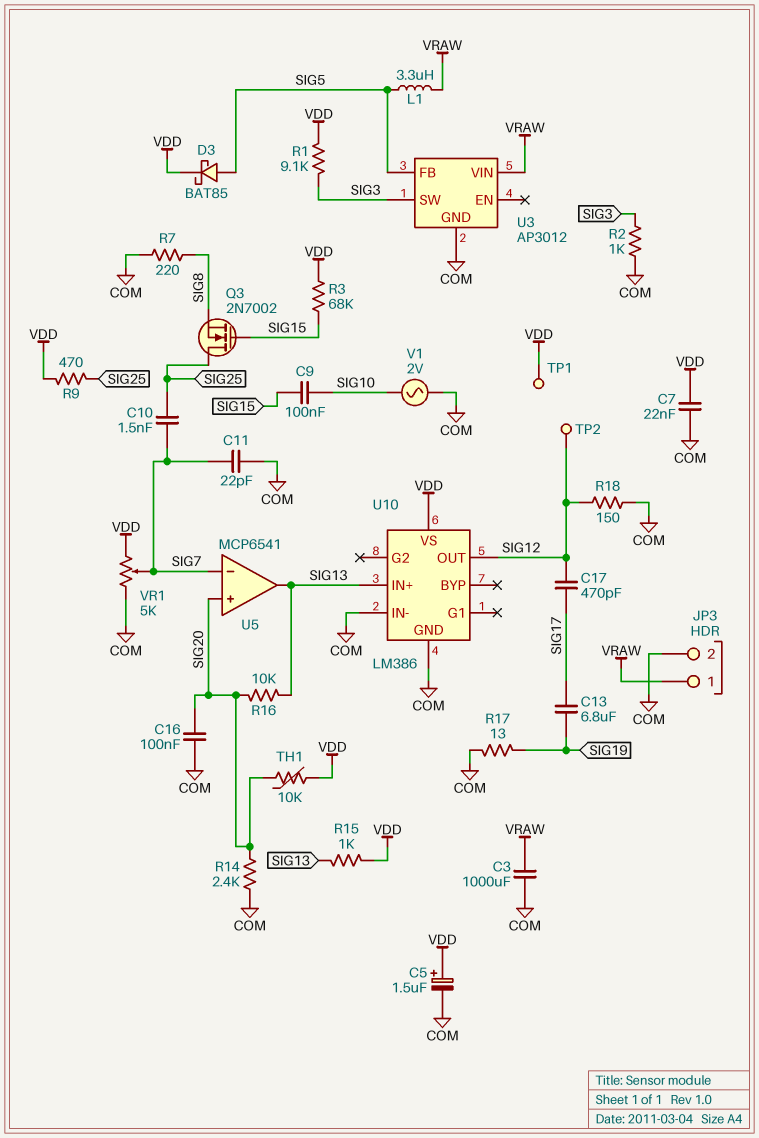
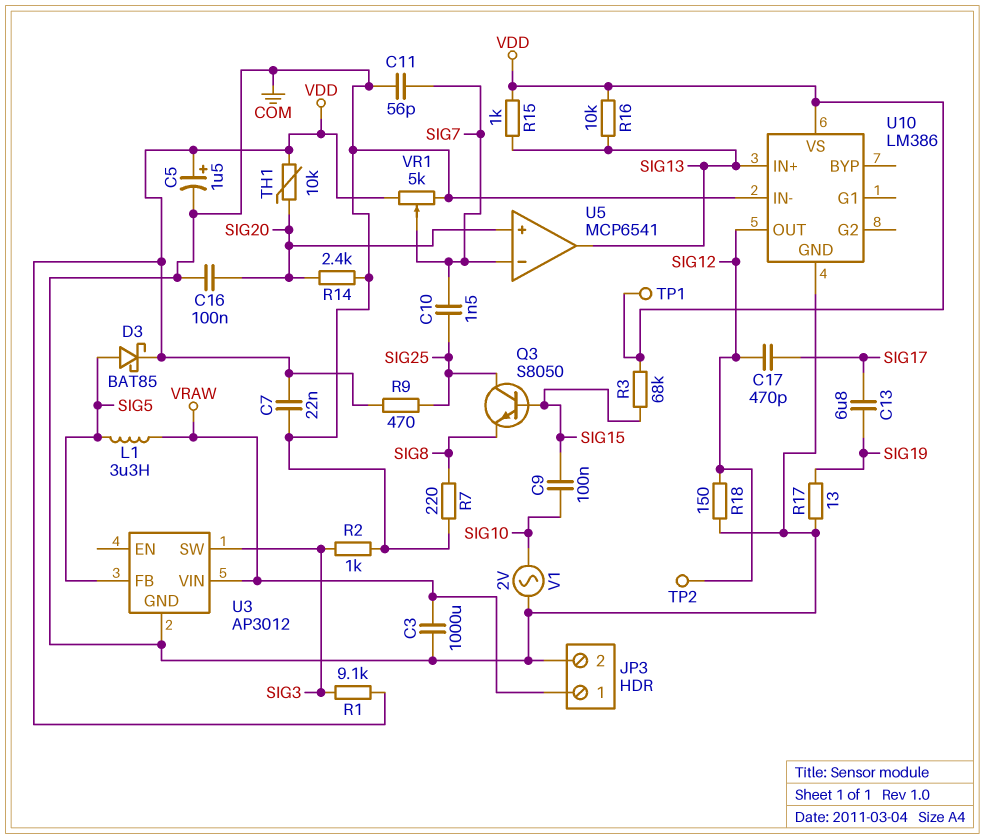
C11: 22pF (COM, SIG7) -> 56pF (COM, SIG7)
Q3: NMOS 2N7002 (G SIG15, D SIG25, S SIG8) -> NPN S8050 (B SIG15, C SIG25, E SIG8)
R16: 10k (SIG13, SIG20) -> 10k (SIG13, VDD)

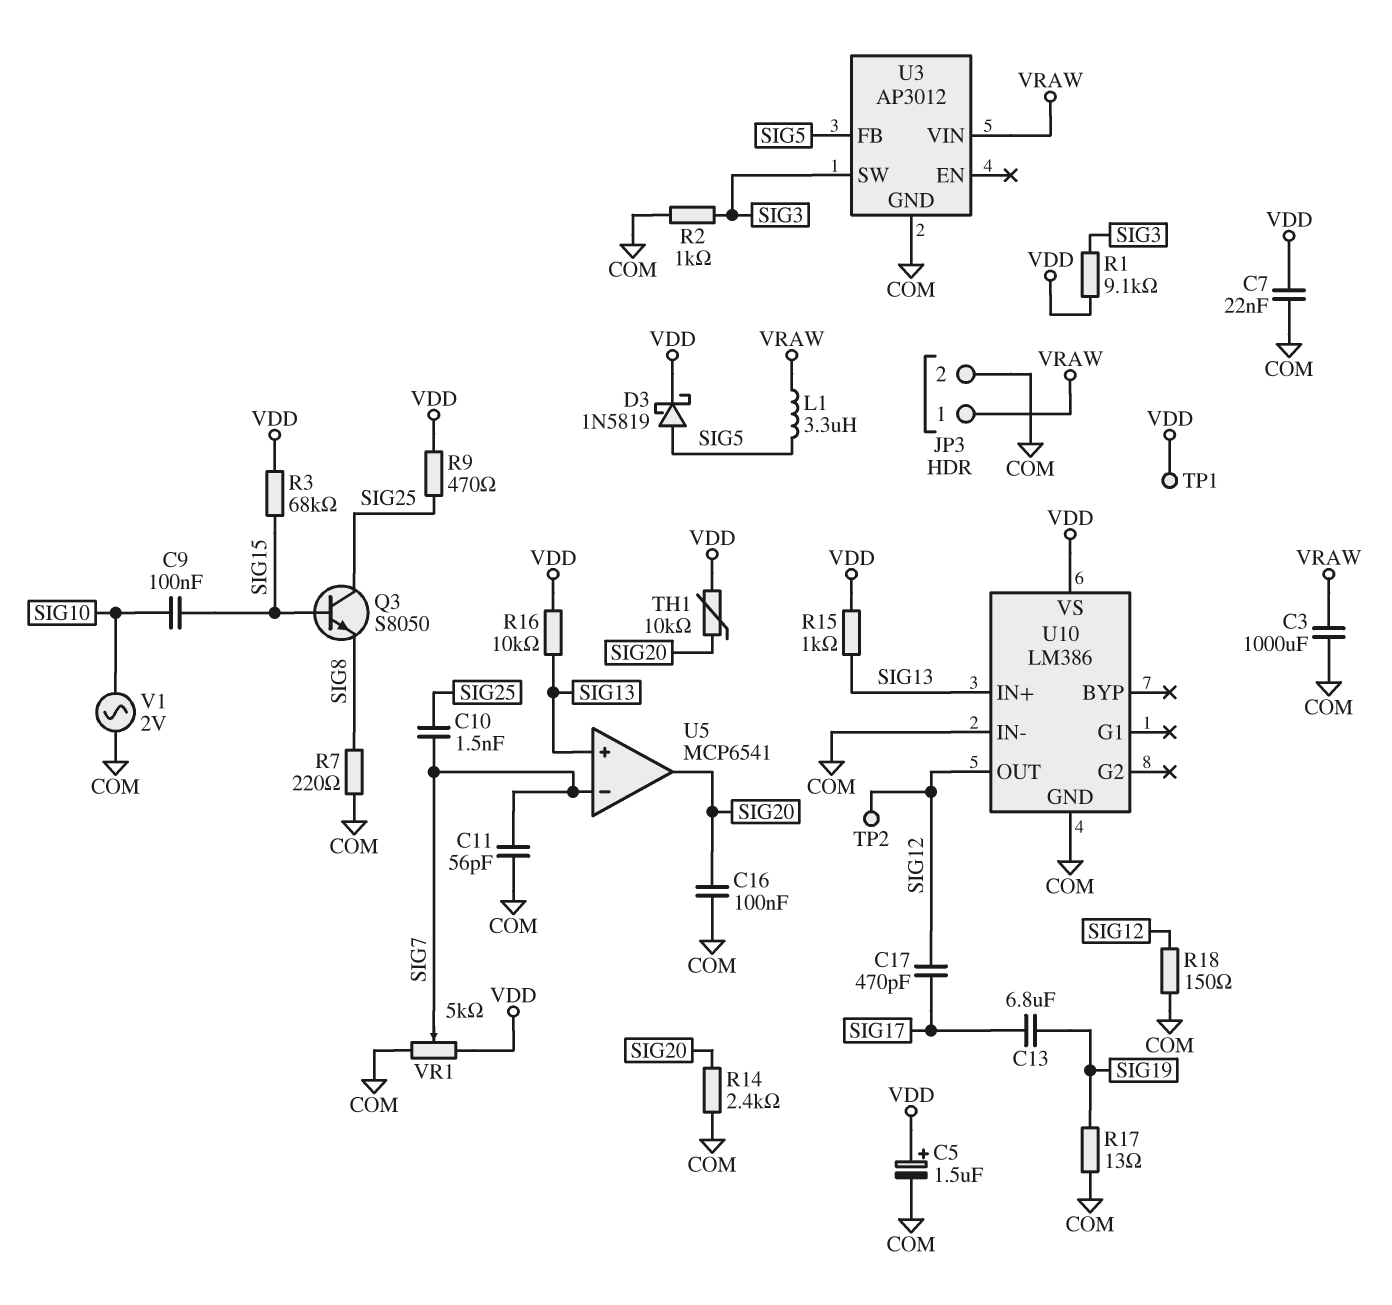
D3: schottky BAT85 (A SIG5, K VDD) -> schottky 1N5819 (A SIG5, K VDD)
U5 pin in+: SIG20 -> SIG13
U5 pin out: SIG13 -> SIG20

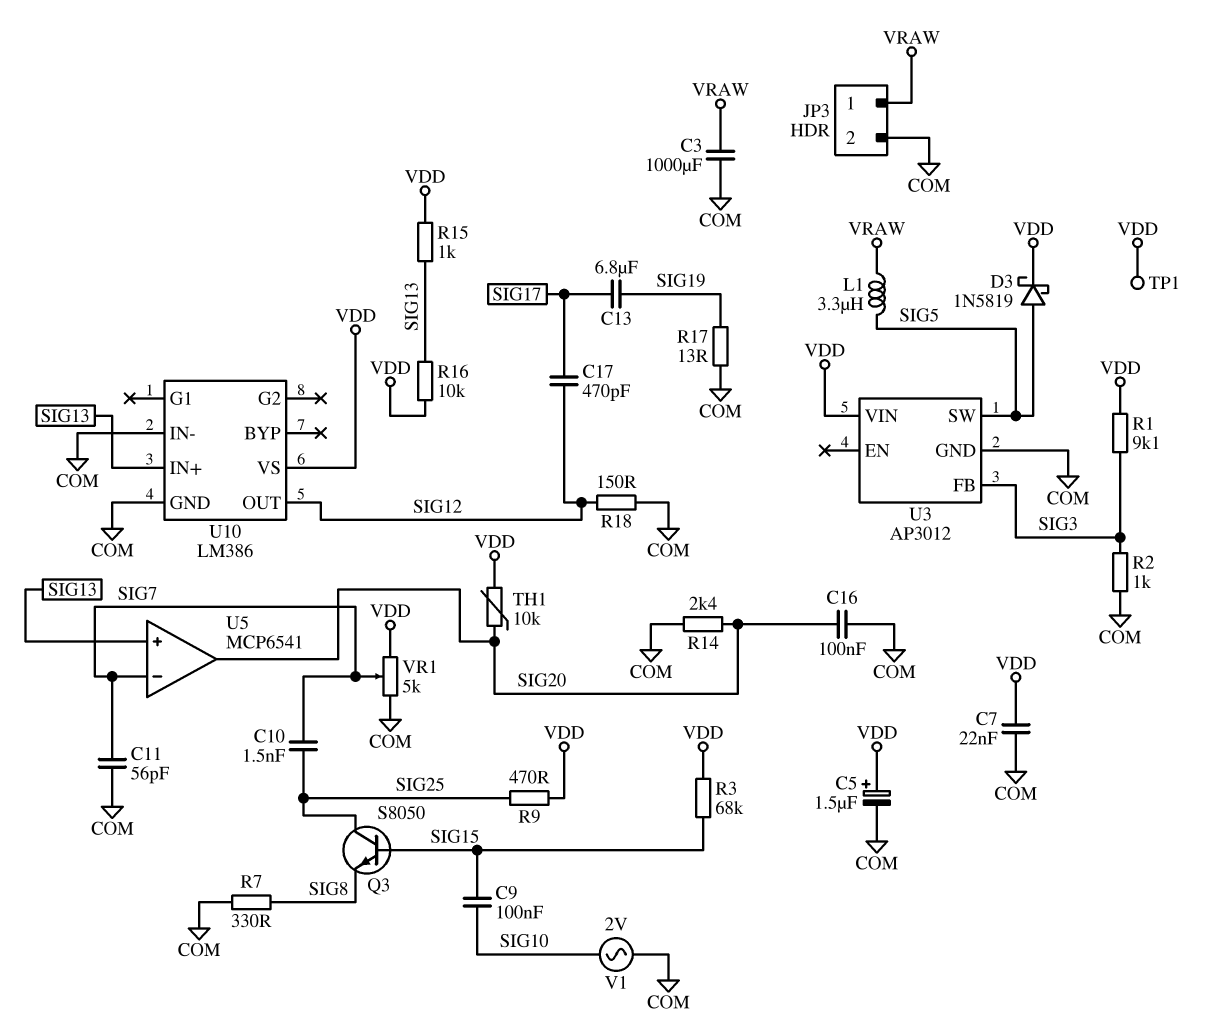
R7: 220 (COM, SIG8) -> 330 (COM, SIG8)
TP2: test point (SIG12) -> none
U3 pin FB: SIG5 -> SIG3
U3 pin SW: SIG3 -> SIG5
U3 pin VIN: VRAW -> VDD

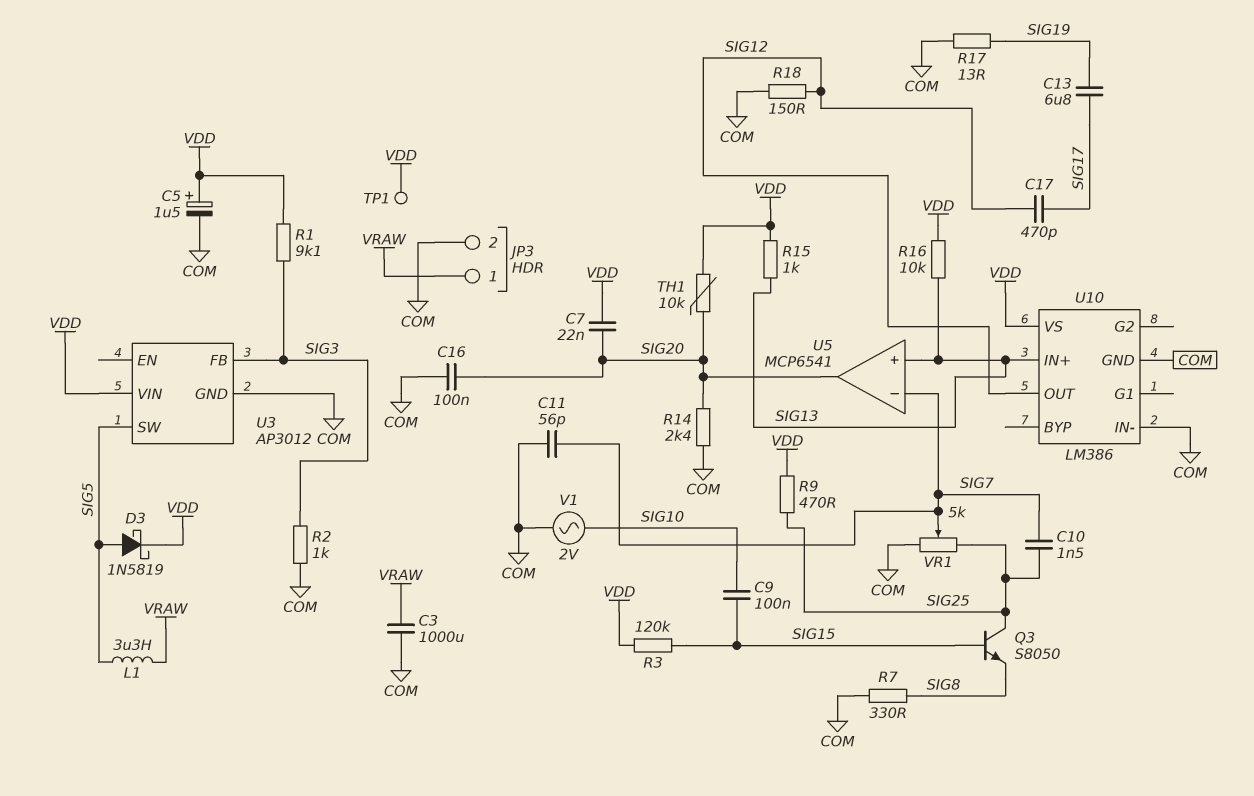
C7: 22nF (COM, VDD) -> 22nF (SIG20, VDD)
R3: 68k (SIG15, VDD) -> 120k (SIG15, VDD)
VR1: 5k (COM, VDD, wiper SIG7) -> 5k (COM, SIG25, wiper SIG7)

